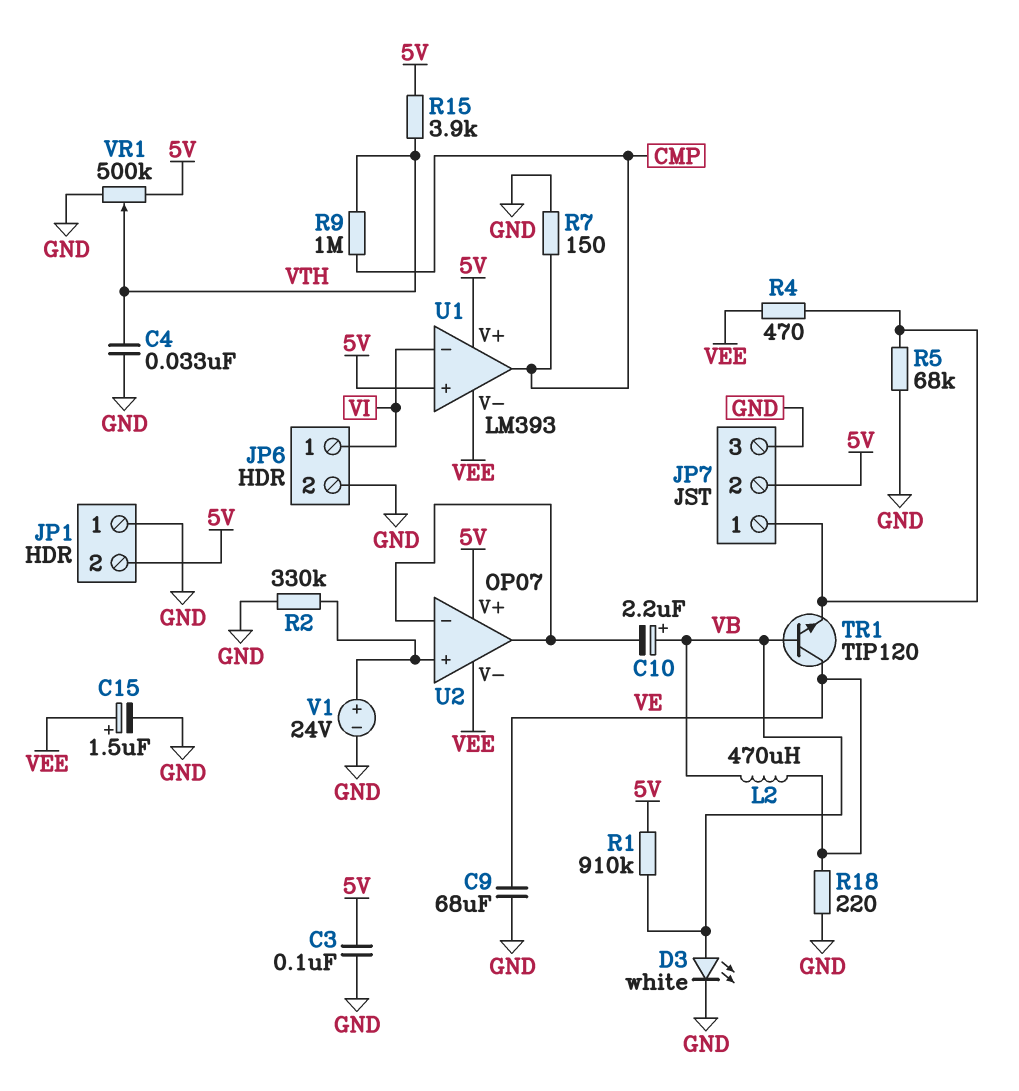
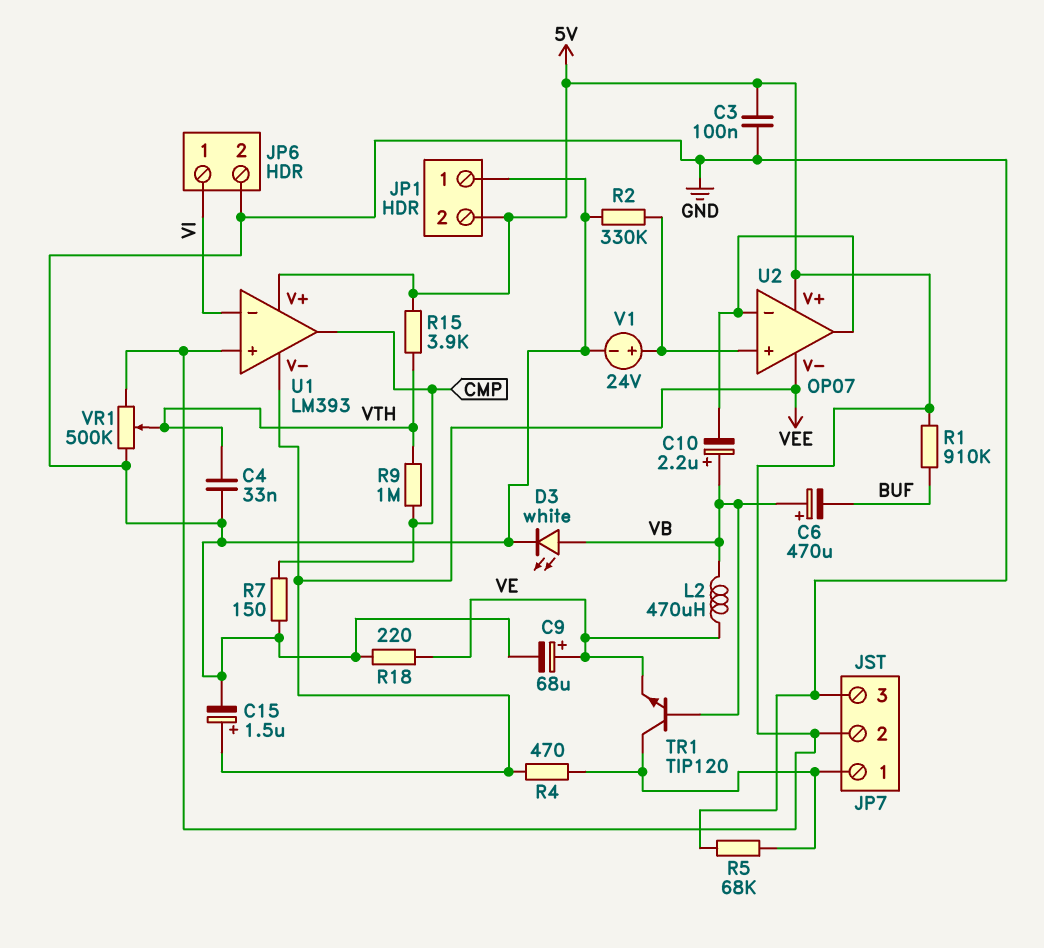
C6: none -> 470uF (plus VB, minus BUF)
C9: 68uF (GND, VE) -> 68uF (plus VE, minus GND)
R1: 910k (5V, VB) -> 910k (5V, BUF)
TR1: NPN TIP120 (B VB, C VE, E JP7/1) -> NPN TIP120 (B VB, C JP7/1, E VE)

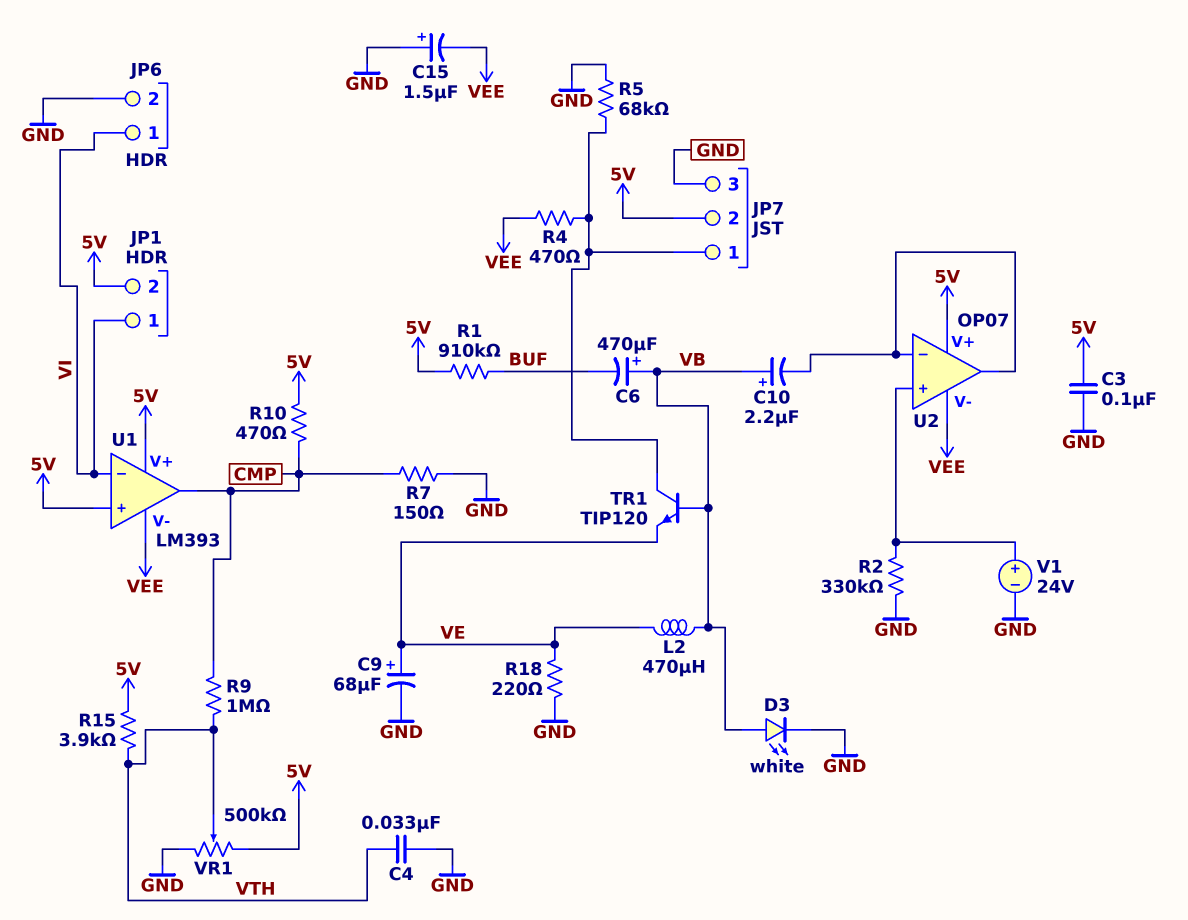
C15: 1.5uF (plus VEE, minus GND) -> 1.5uF (plus GND, minus VEE)
JP1 pin 1: GND -> VI
R10: none -> 470 (5V, CMP)

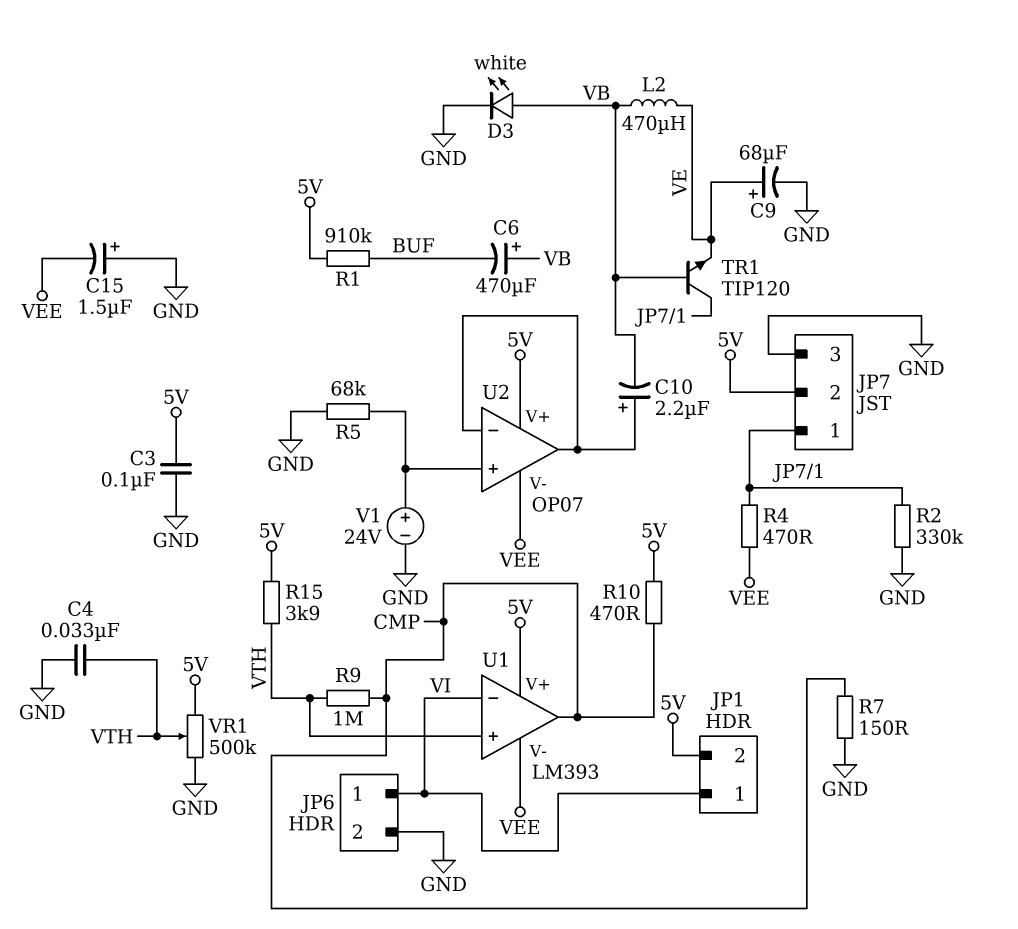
C10: 2.2uF (plus VB, minus U2/in-) -> 2.2uF (plus U2/in-, minus VB)
R2: 330k (GND, U2/in+) -> 330k (GND, JP7/1)
R5: 68k (GND, JP7/1) -> 68k (GND, U2/in+)
R18: 220 (GND, VE) -> none
U1 pin in+: 5V -> VTH

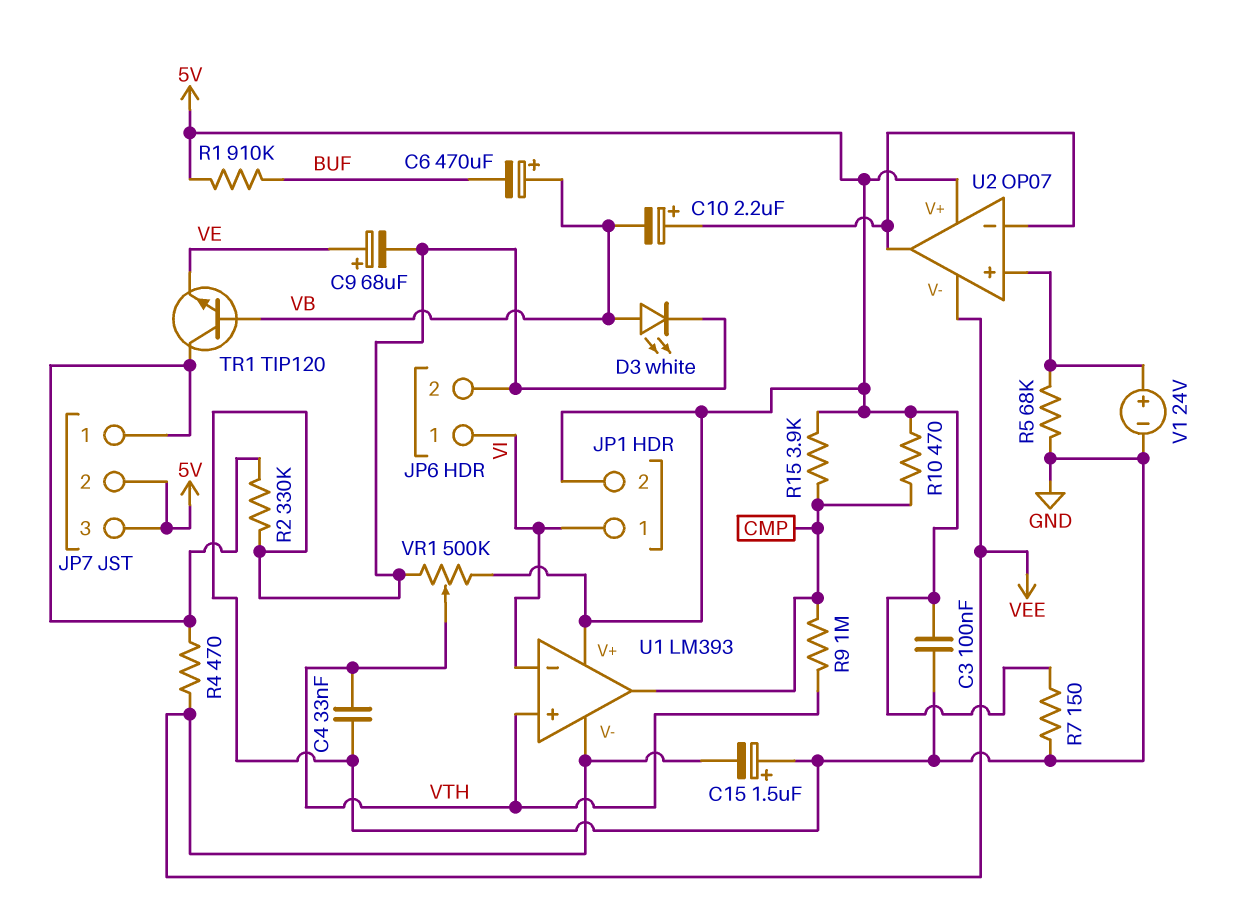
JP7 pin 3: GND -> 5V
L2: 470uH (VB, VE) -> none
R7: 150 (CMP, GND) -> 150 (5V, GND)
R15: 3.9k (5V, VTH) -> 3.9k (5V, CMP)

